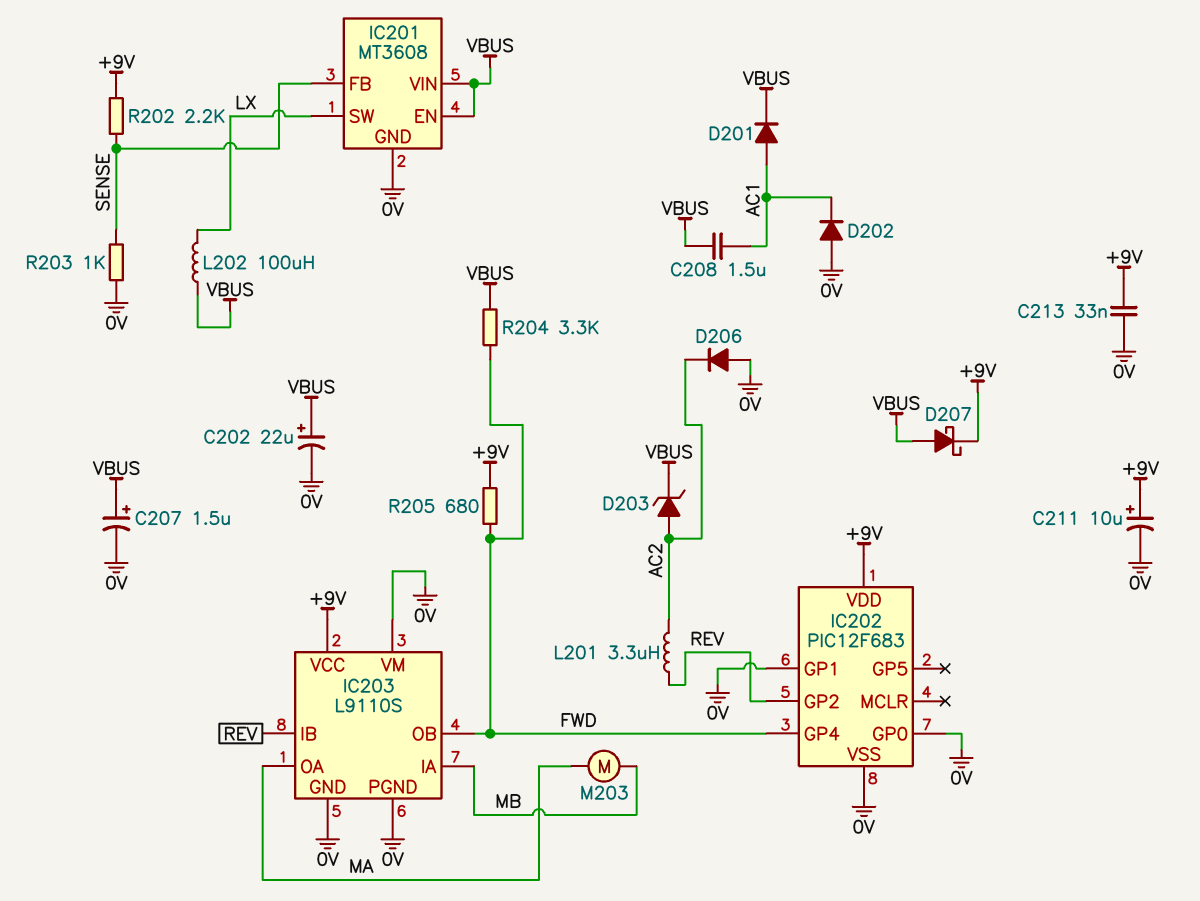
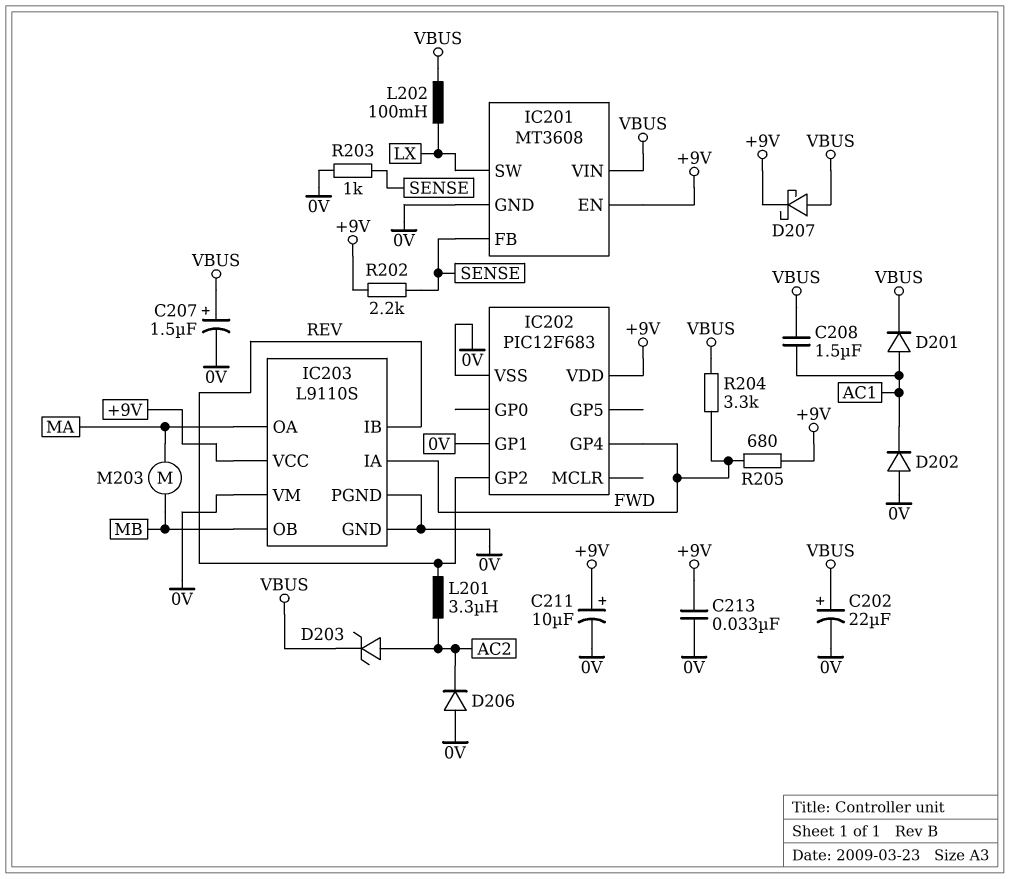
IC201 pin EN: VBUS -> +9V
IC202 pin GP0: 0V -> none
IC203 pin IA: MB -> FWD
IC203 pin OB: FWD -> MB
L202: 100uH (LX, VBUS) -> 100mH (LX, VBUS)

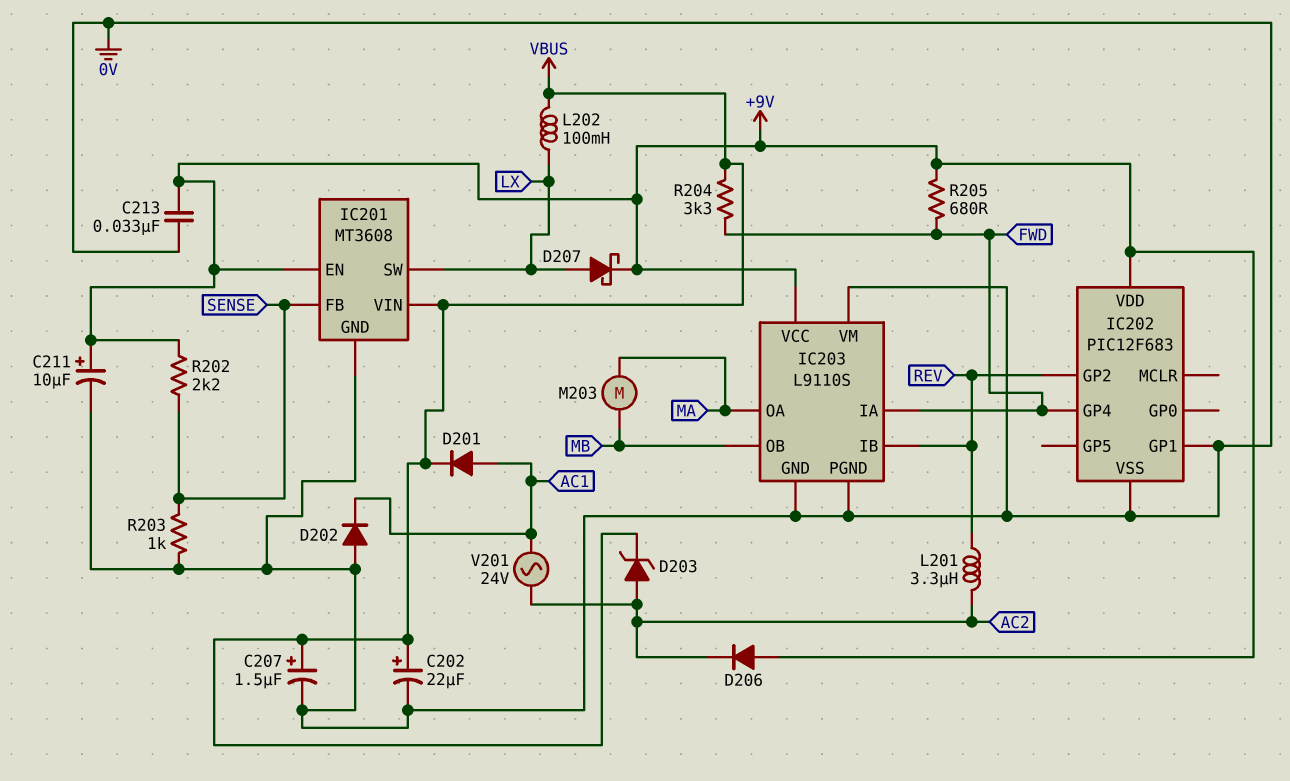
C208: 1.5uF (AC1, VBUS) -> none
D206: diode (A 0V, K AC2) -> diode (A +9V, K AC2)
D207: schottky (A VBUS, K +9V) -> schottky (A LX, K +9V)
V201: none -> AC 24V (AC1, AC2)

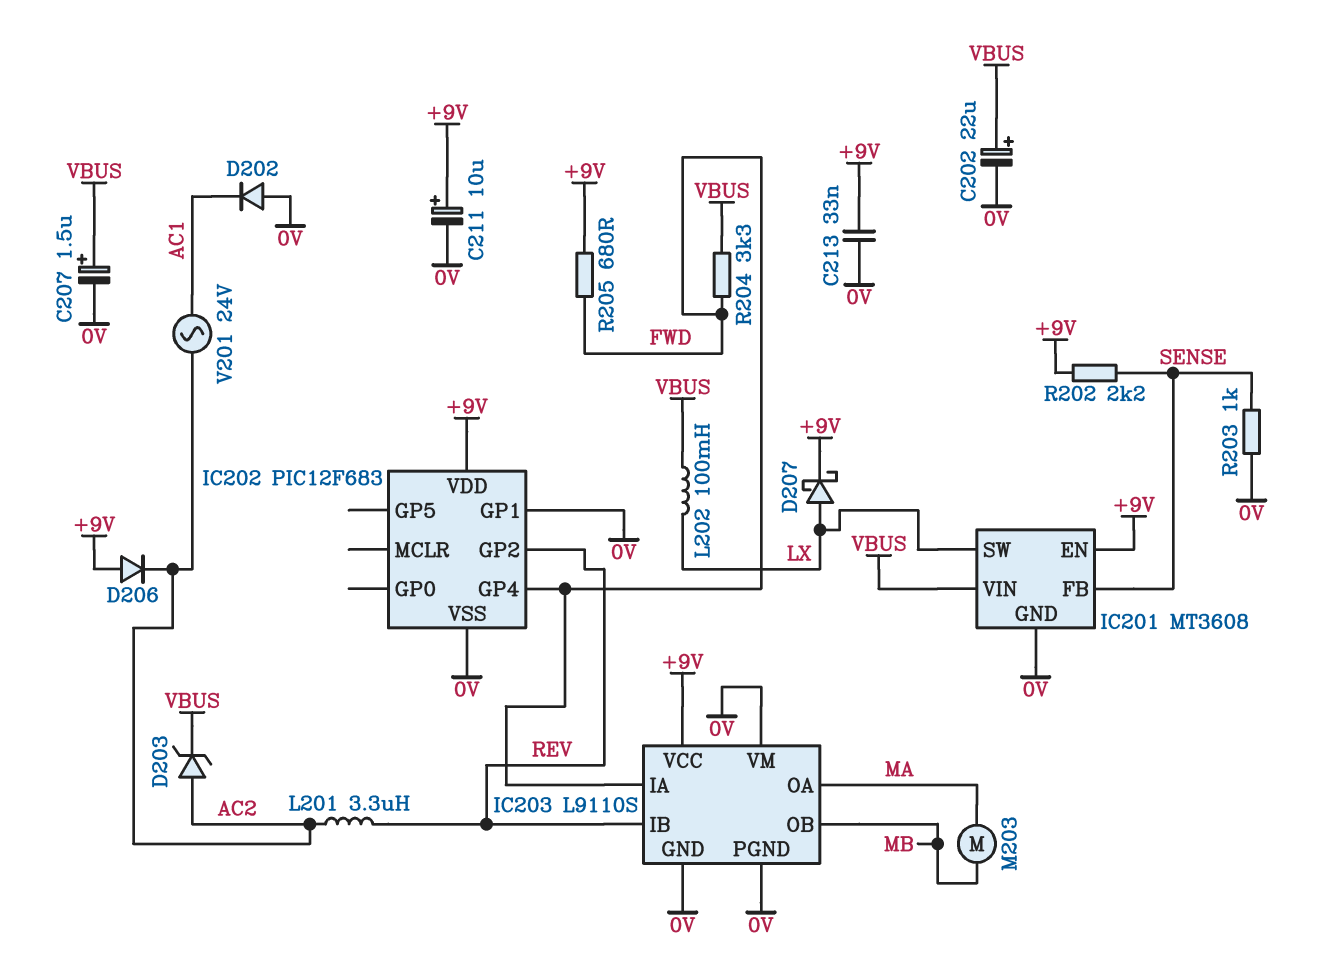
D201: diode (A AC1, K VBUS) -> none

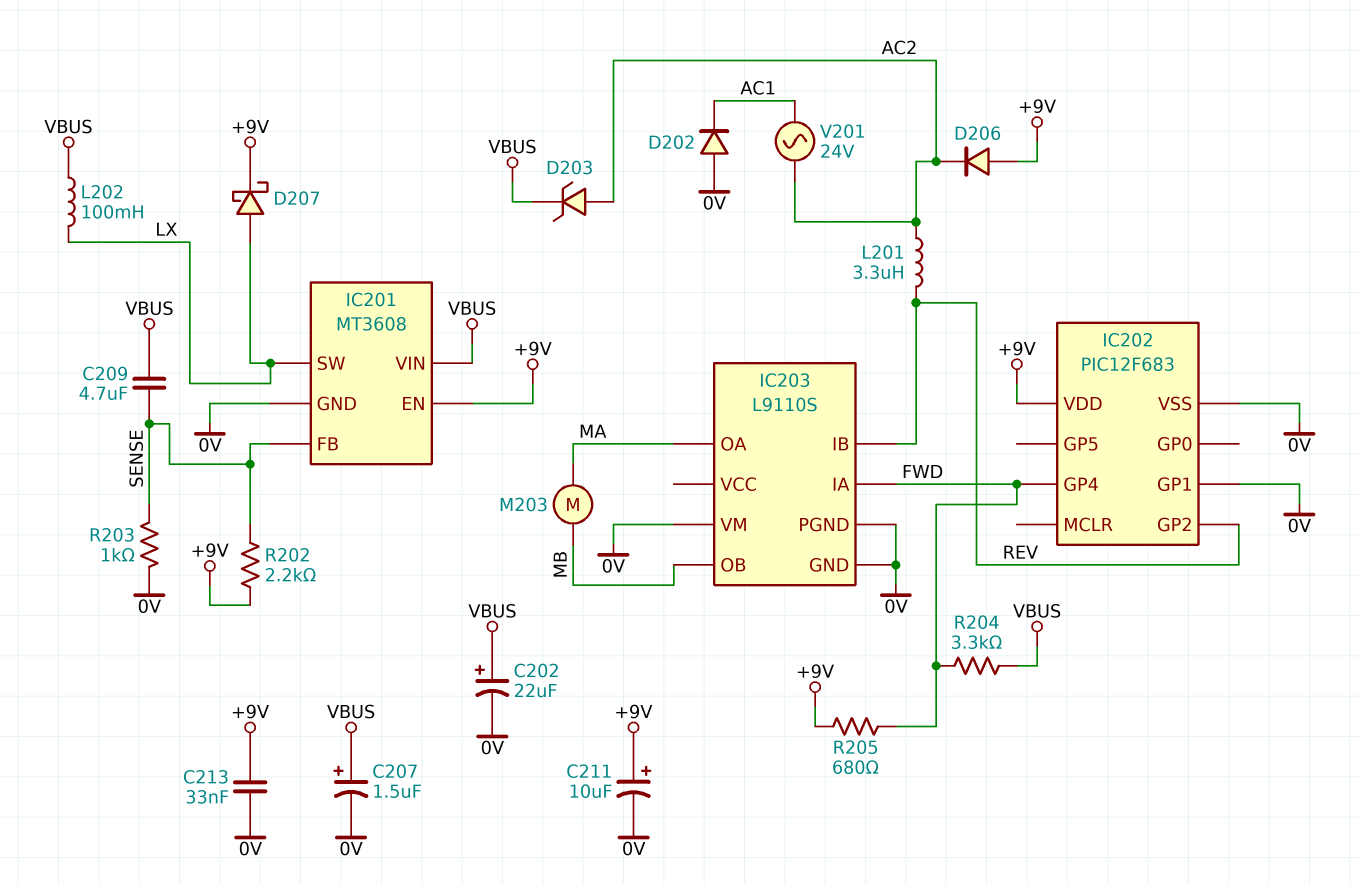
C209: none -> 4.7uF (SENSE, VBUS)
IC203 pin VCC: +9V -> none

